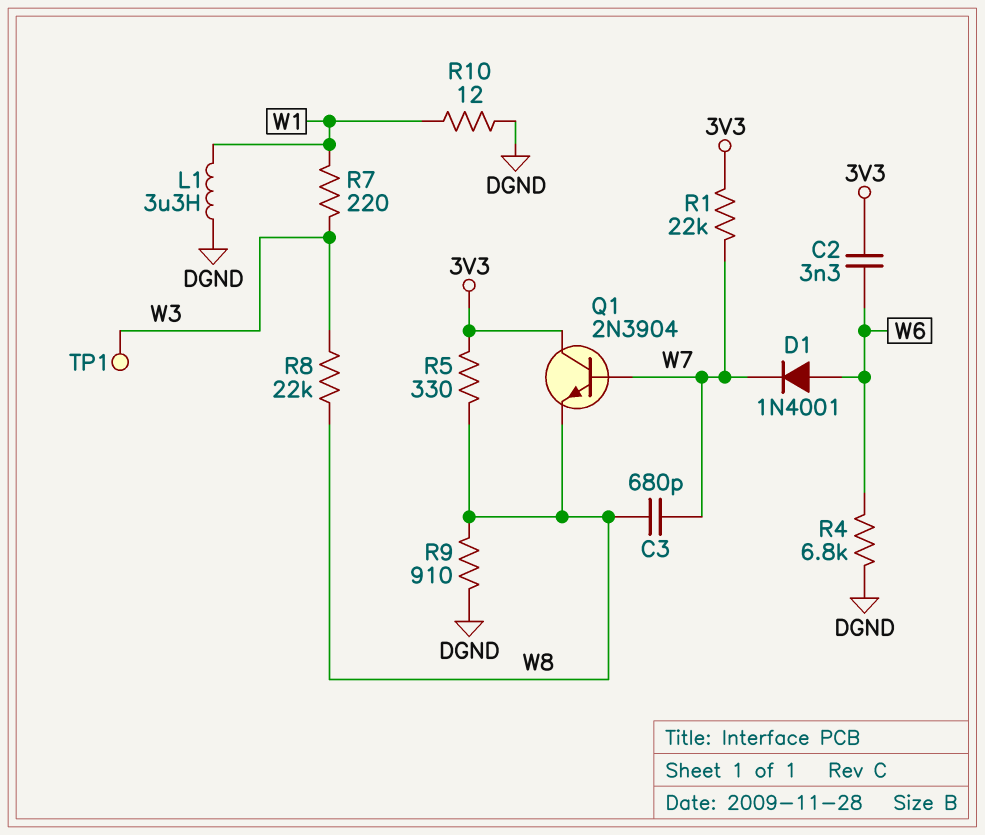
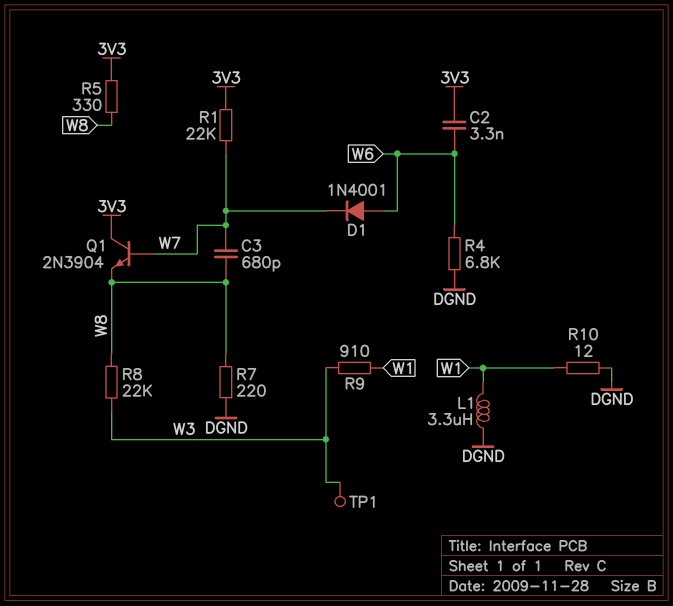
R7: 220 (W1, W3) -> 220 (DGND, W8)
R9: 910 (DGND, W8) -> 910 (W1, W3)

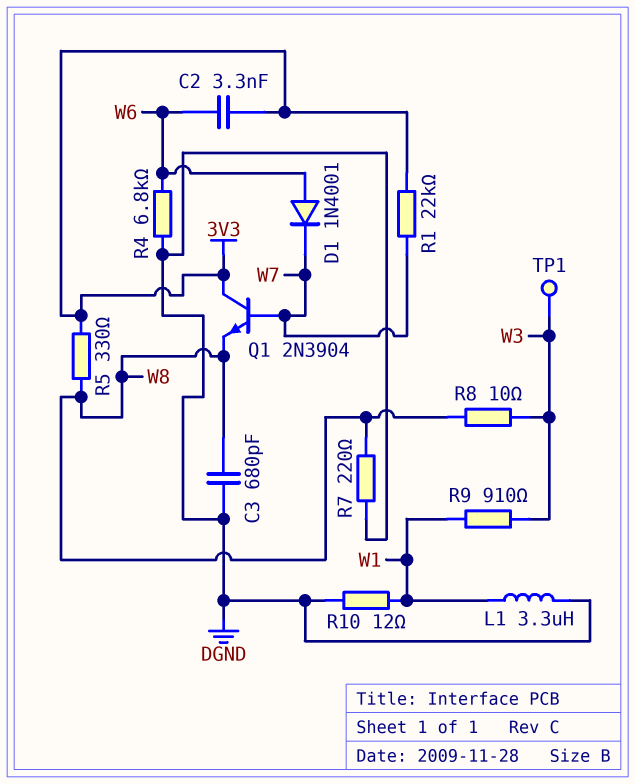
C3: 680pF (W7, W8) -> 680pF (DGND, W8)
R8: 22k (W3, W8) -> 10 (W3, W8)

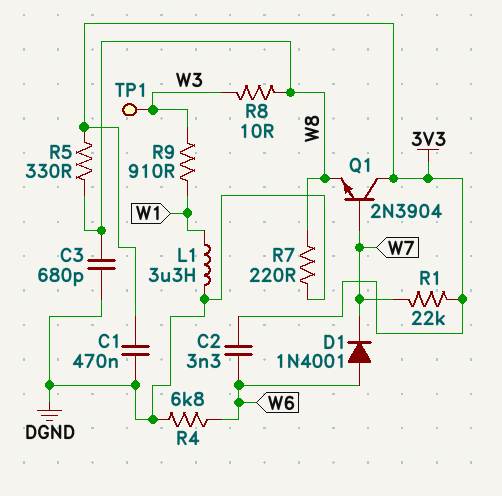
C1: none -> 470nF (3V3, DGND)
R10: 12 (DGND, W1) -> none

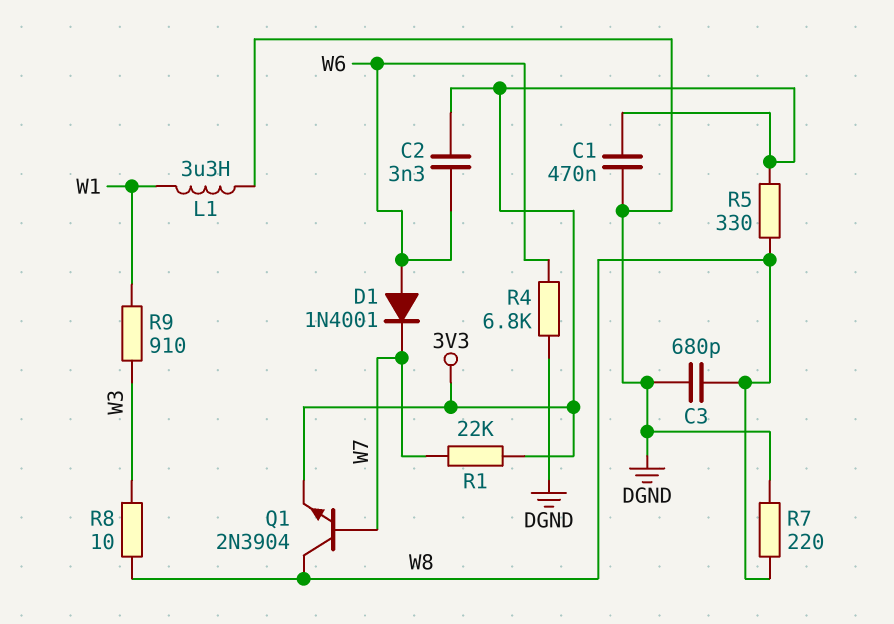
Q1: NPN 2N3904 (B W7, C 3V3, E W8) -> NPN 2N3904 (B W7, C W8, E 3V3)
TP1: test point (W3) -> none

